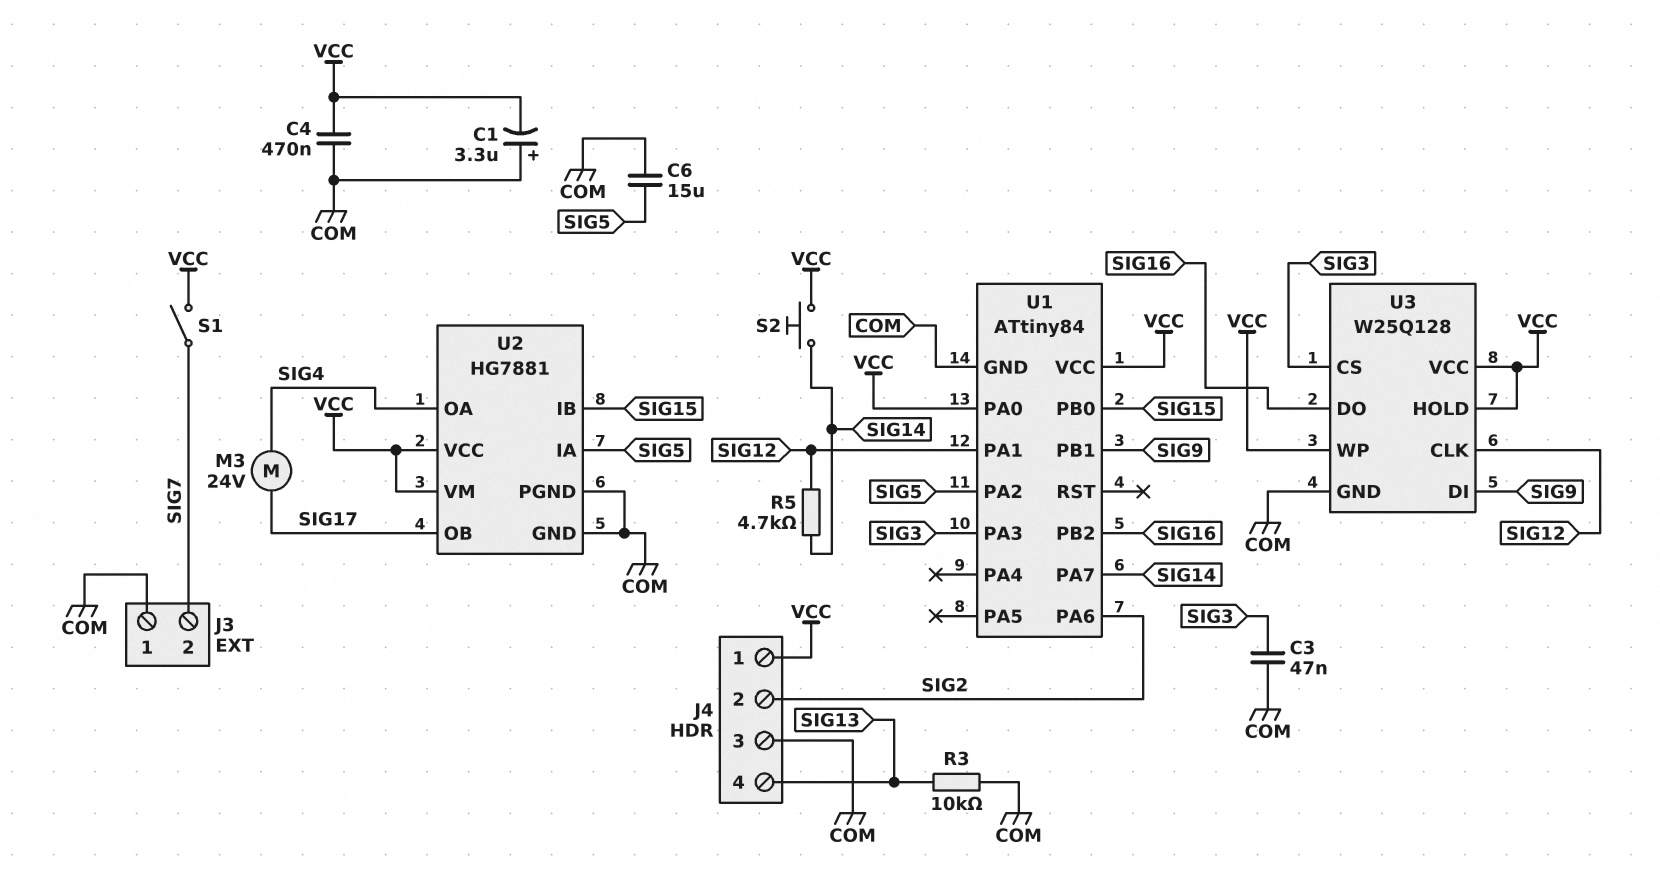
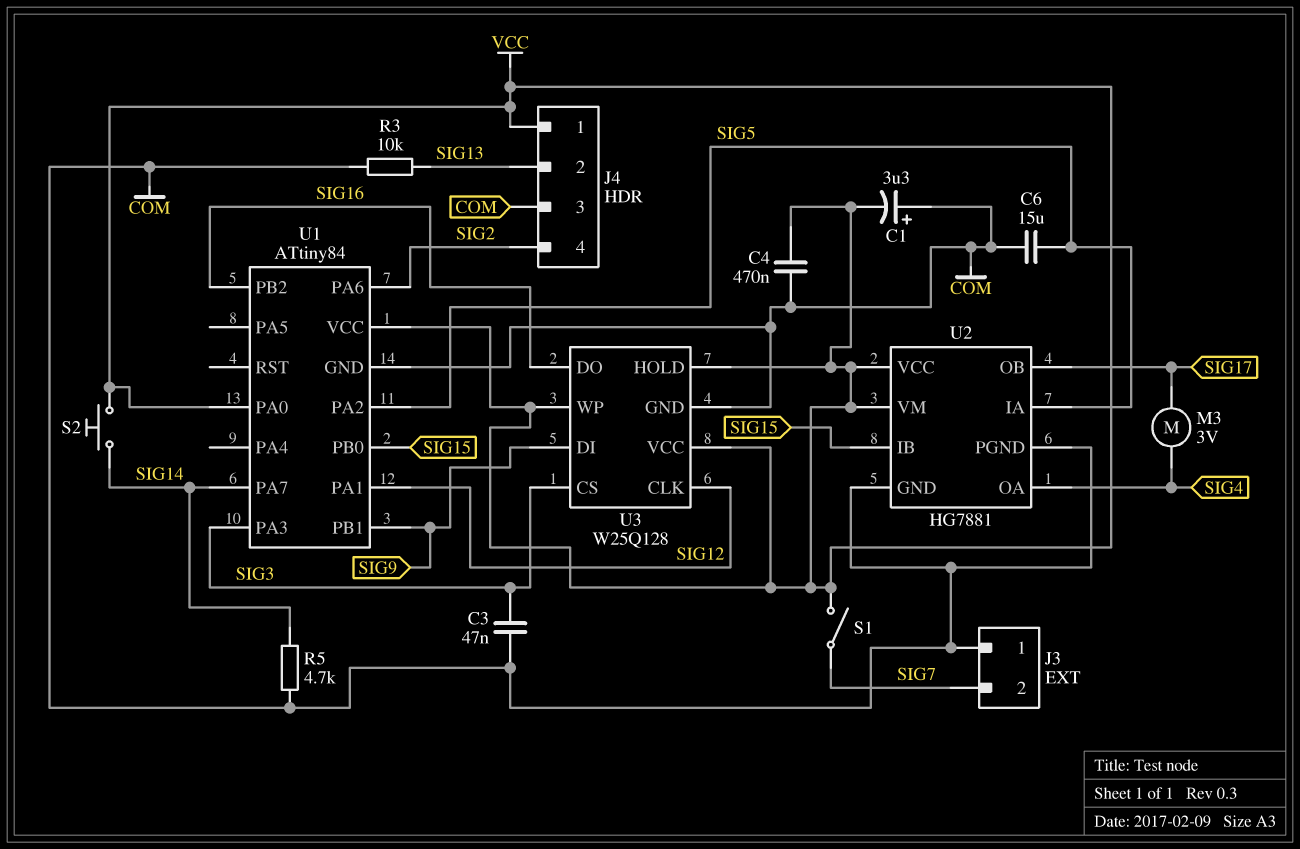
J4 pin 2: SIG2 -> SIG13
J4 pin 4: SIG13 -> SIG2
M3: motor 24V (SIG4, SIG17) -> motor 3V (SIG4, SIG17)
R5: 4.7k (SIG12, SIG14) -> 4.7k (COM, SIG14)

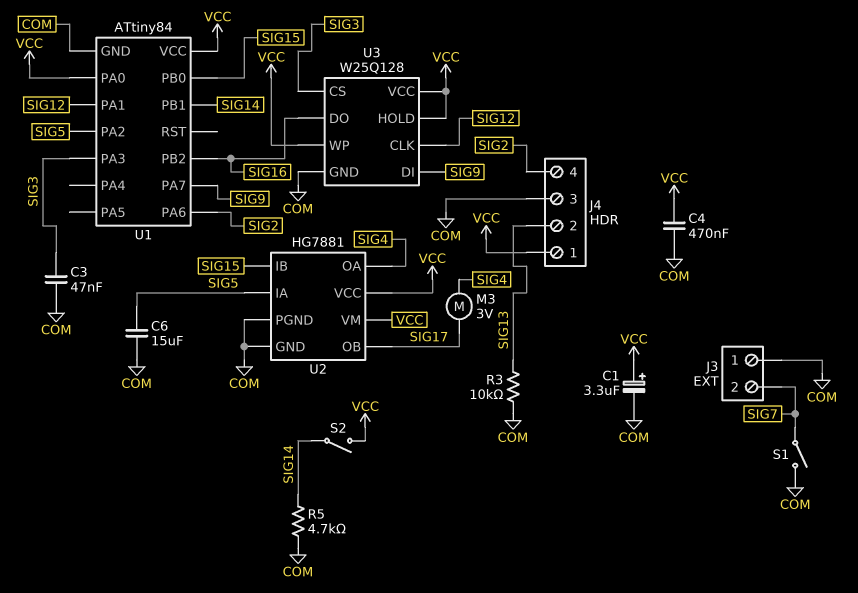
C1: 3.3uF (plus COM, minus VCC) -> 3.3uF (plus VCC, minus COM)
S1: switch (SIG7, VCC) -> switch (COM, SIG7)
S2: button (SIG14, VCC) -> switch (SIG14, VCC)
U1 pin PA7: SIG14 -> SIG9
U1 pin PB1: SIG9 -> SIG14

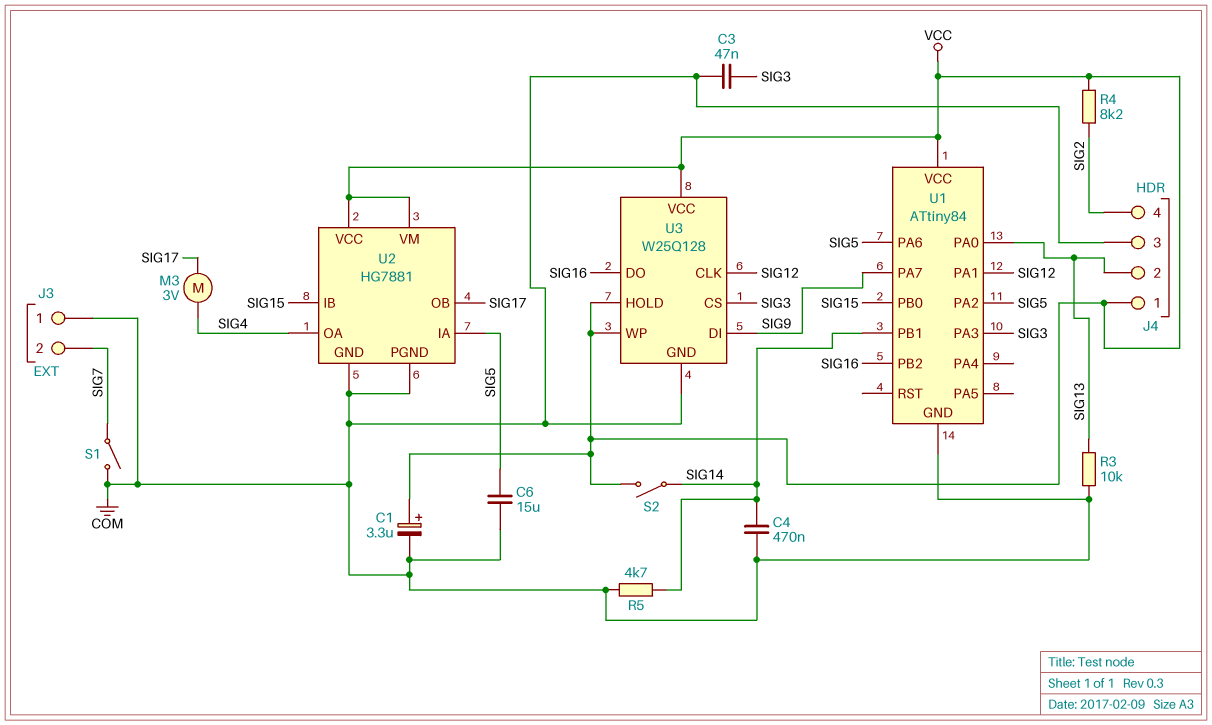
C4: 470nF (COM, VCC) -> 470nF (COM, SIG14)
R4: none -> 8.2k (SIG2, VCC)
U1 pin PA0: VCC -> SIG13
U1 pin PA6: SIG2 -> SIG5

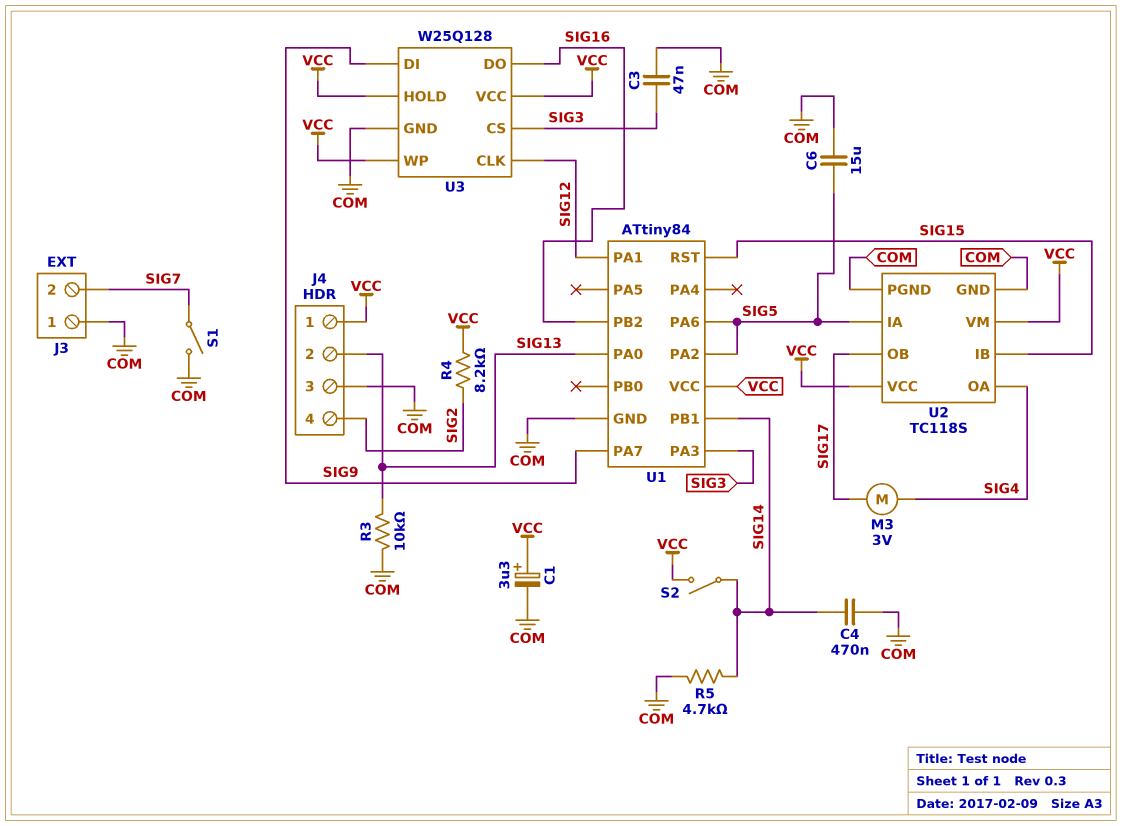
U1 pin PB0: SIG15 -> none
U1 pin RST: none -> SIG15
U2: HG7881 -> TC118S

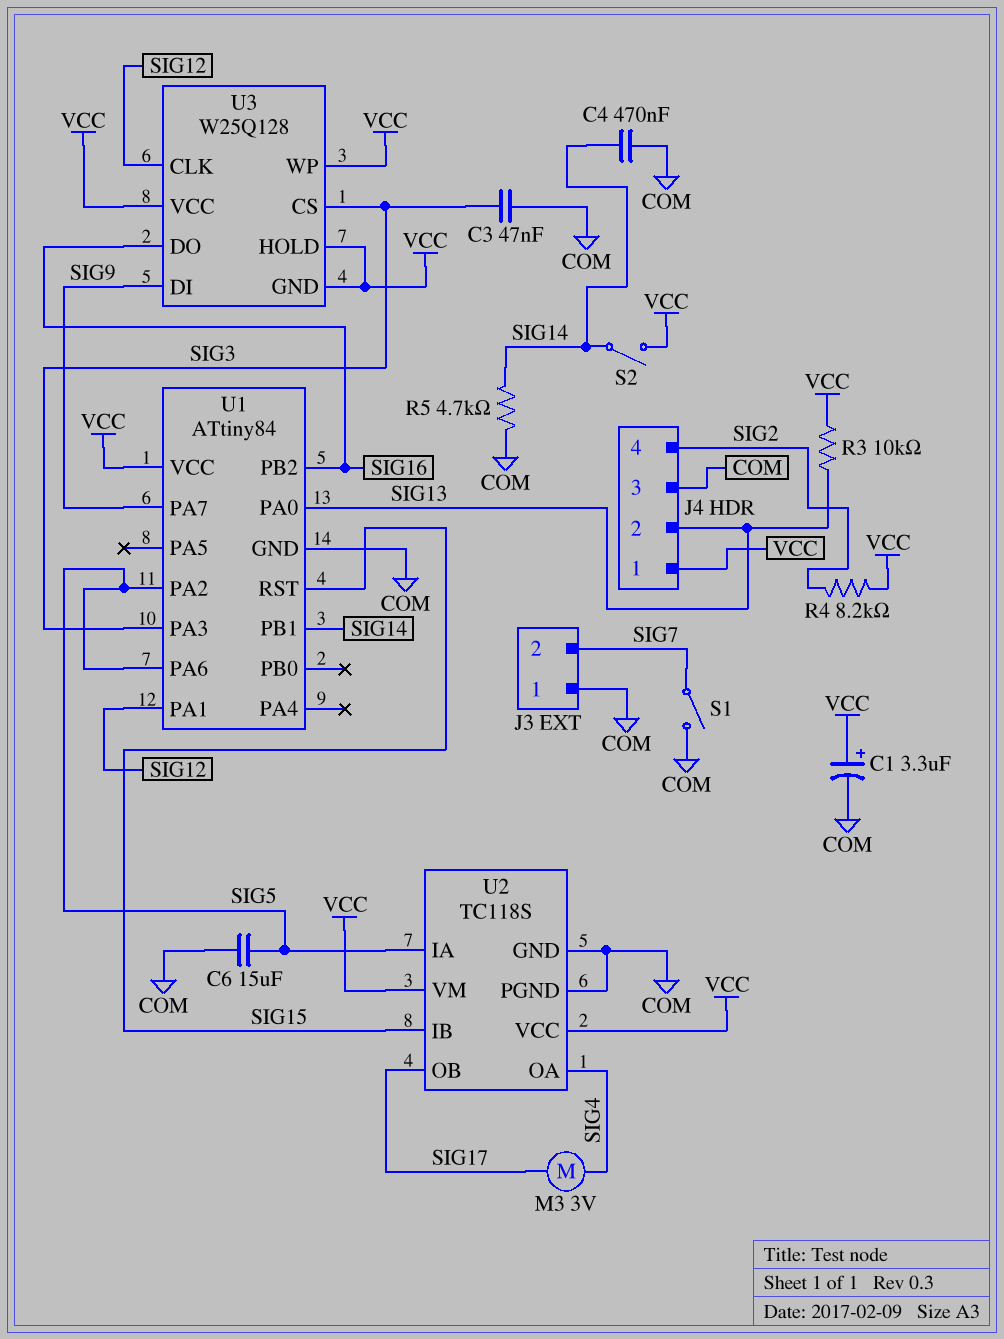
R3: 10k (COM, SIG13) -> 10k (SIG13, VCC)
U3 pin GND: COM -> VCC

